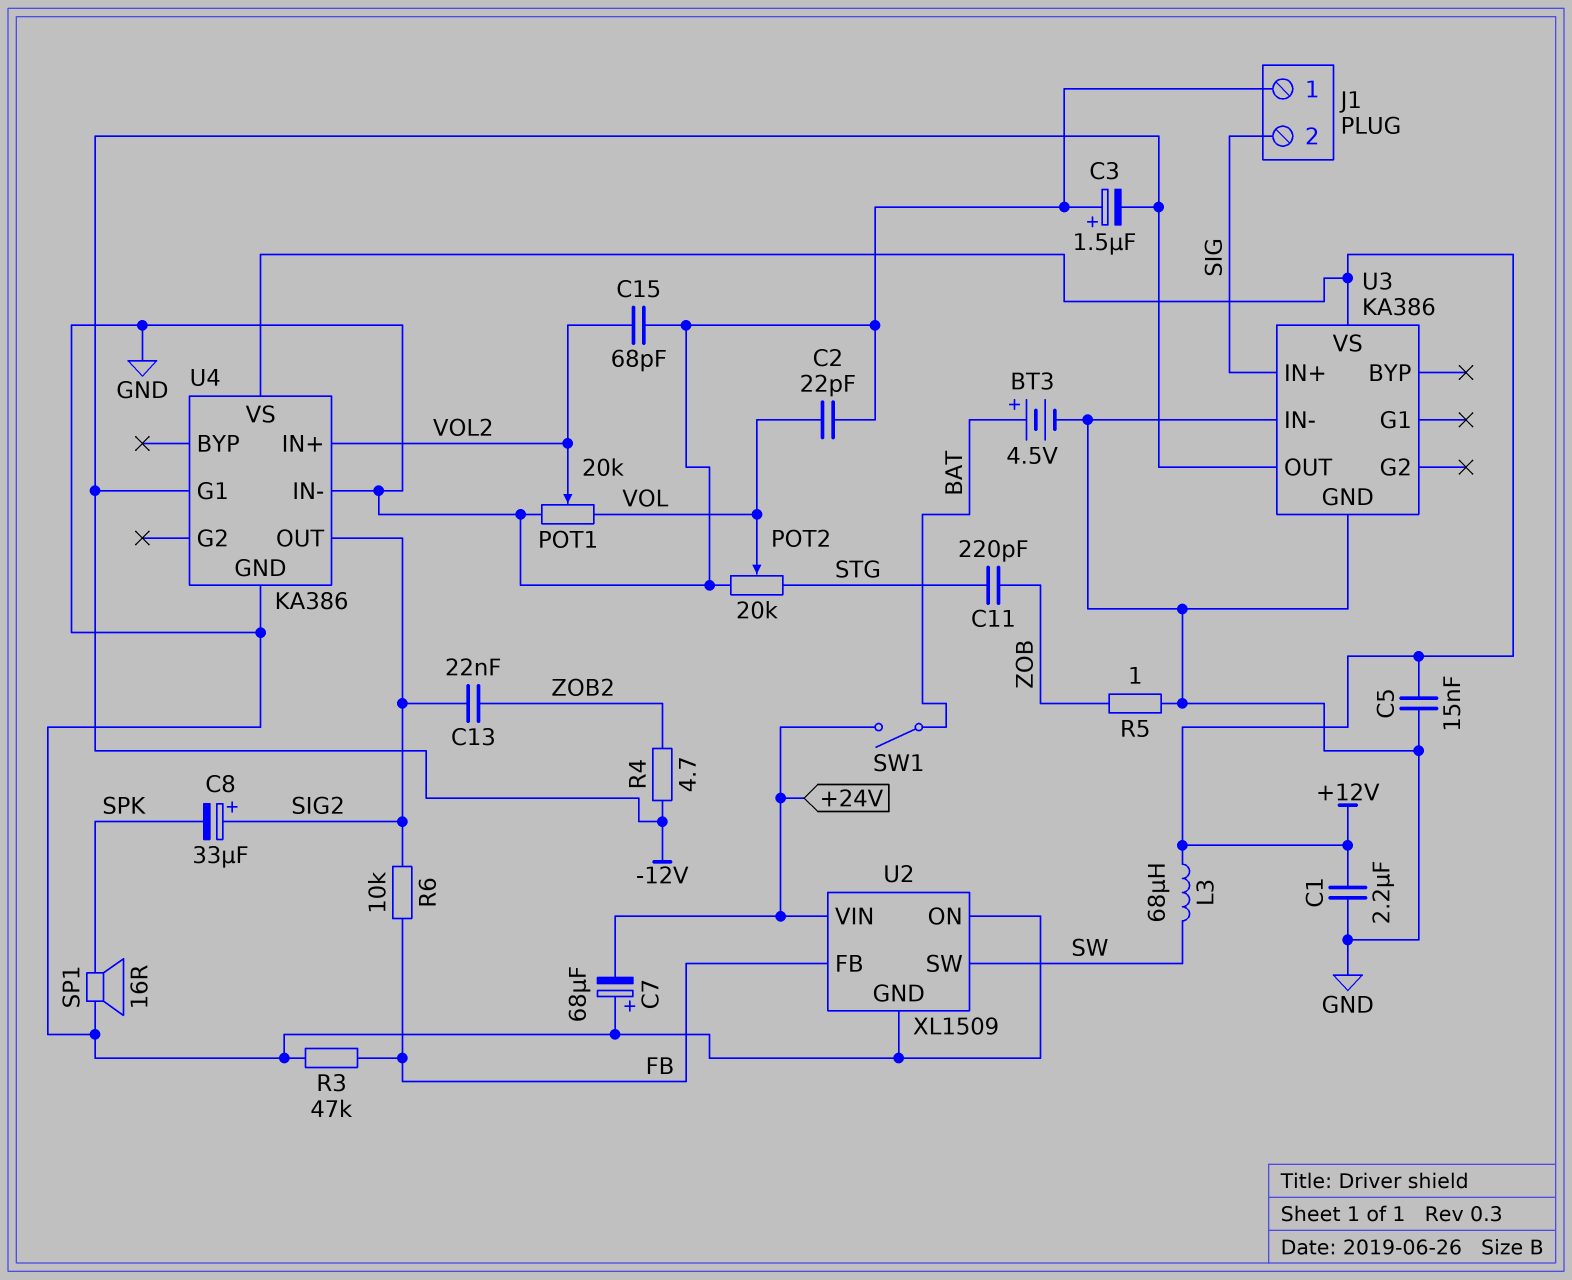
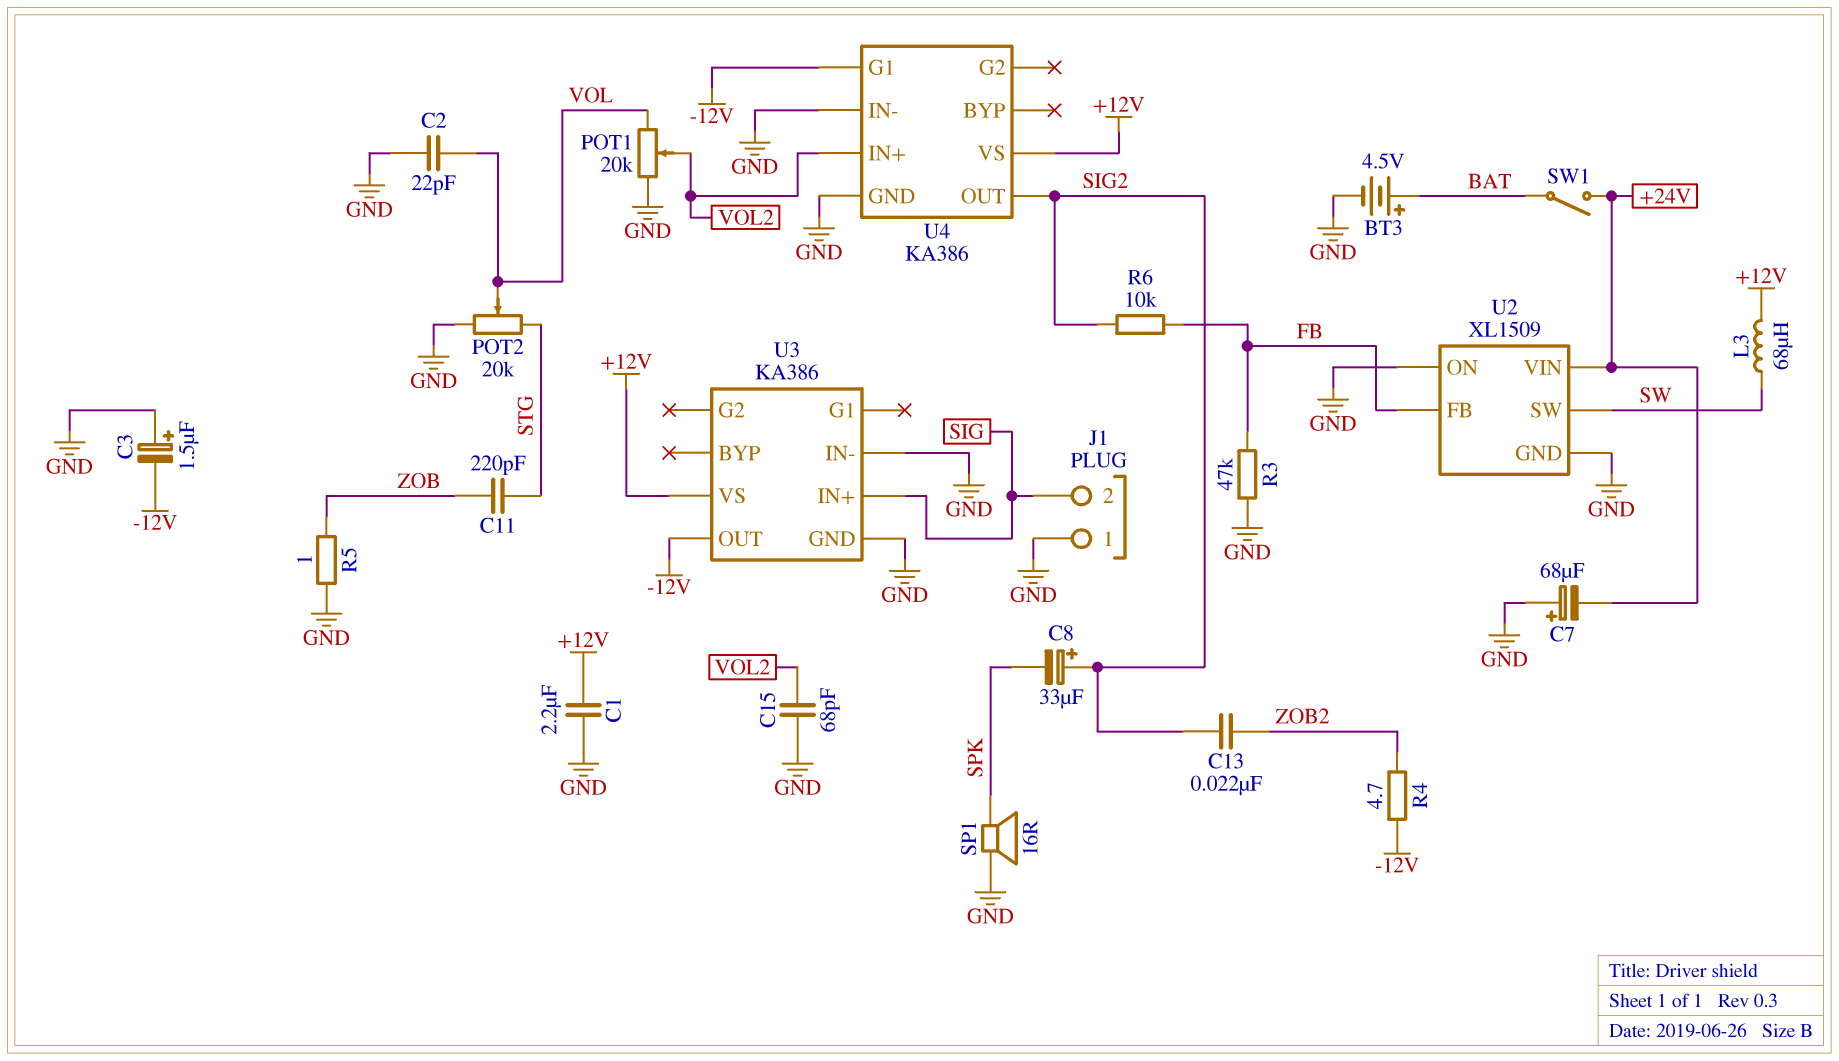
C5: 15nF (+12V, GND) -> none

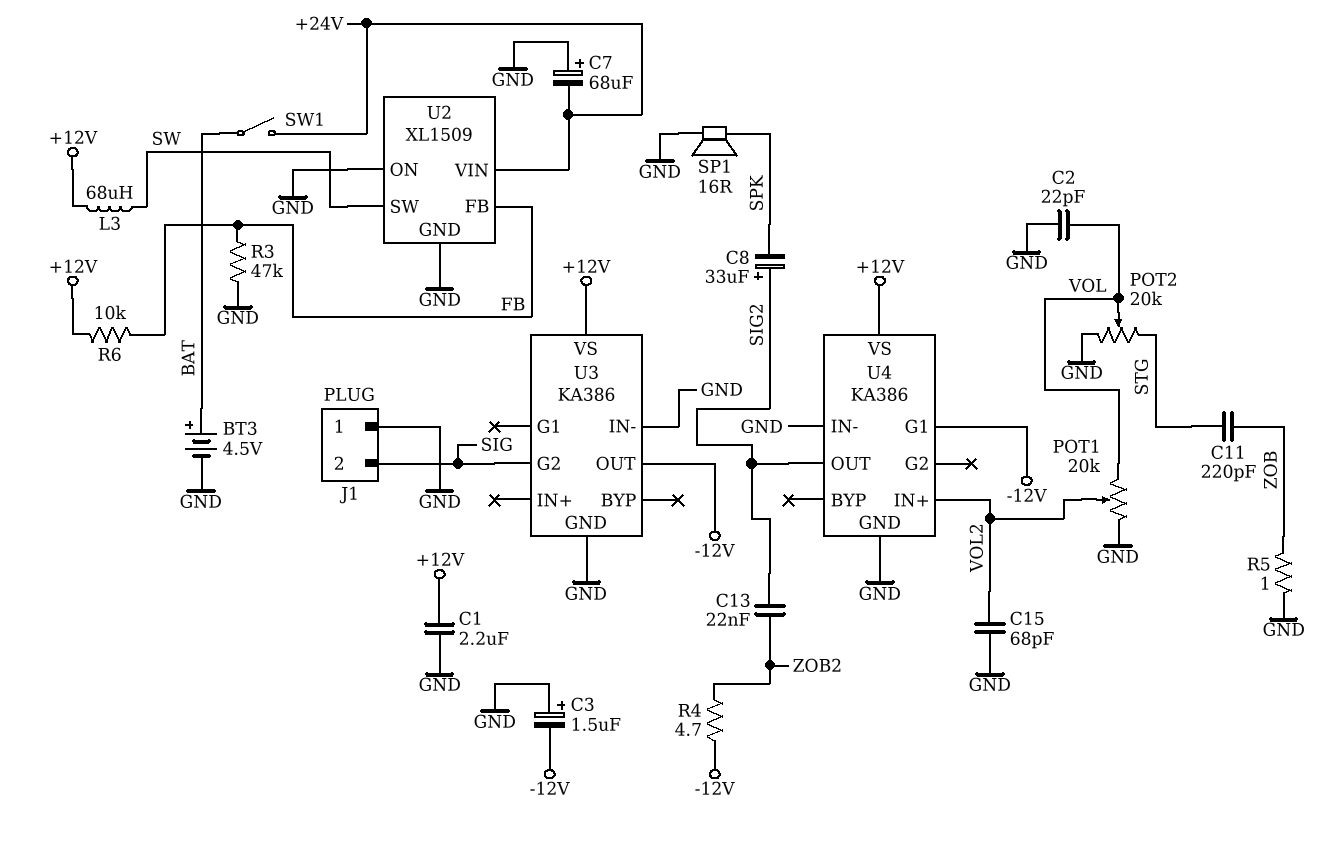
R6: 10k (FB, SIG2) -> 10k (+12V, FB)
U3 pin G2: none -> SIG
U3 pin IN+: SIG -> none

